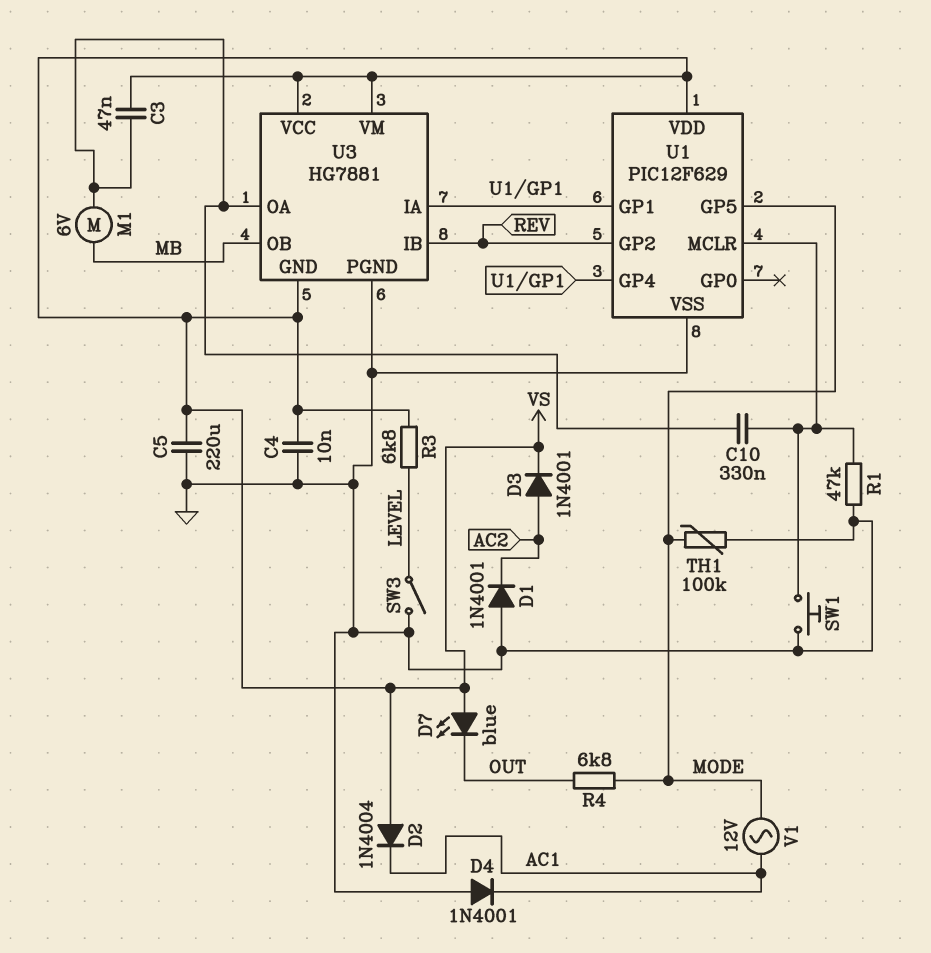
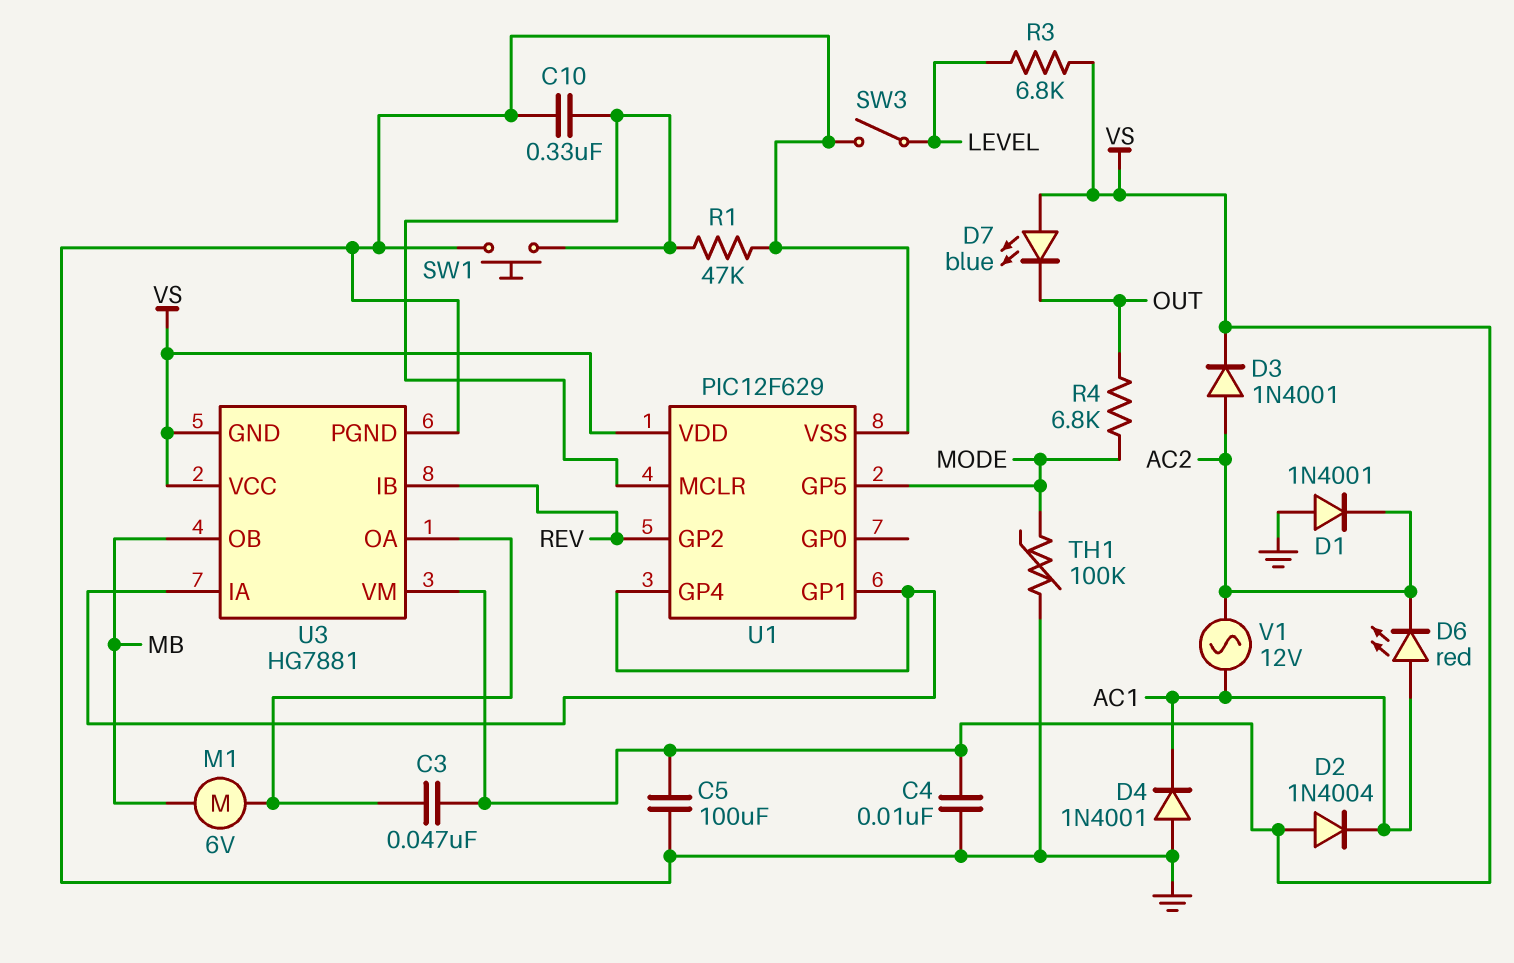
C5: 220uF (GND, VS) -> 100uF (GND, VS)
C10: 330nF (U1/MCLR, U3/OA) -> 330nF (GND, U1/MCLR)
D6: none -> LED red (A AC1, K AC2)
V1: AC 12V (AC1, MODE) -> AC 12V (AC1, AC2)

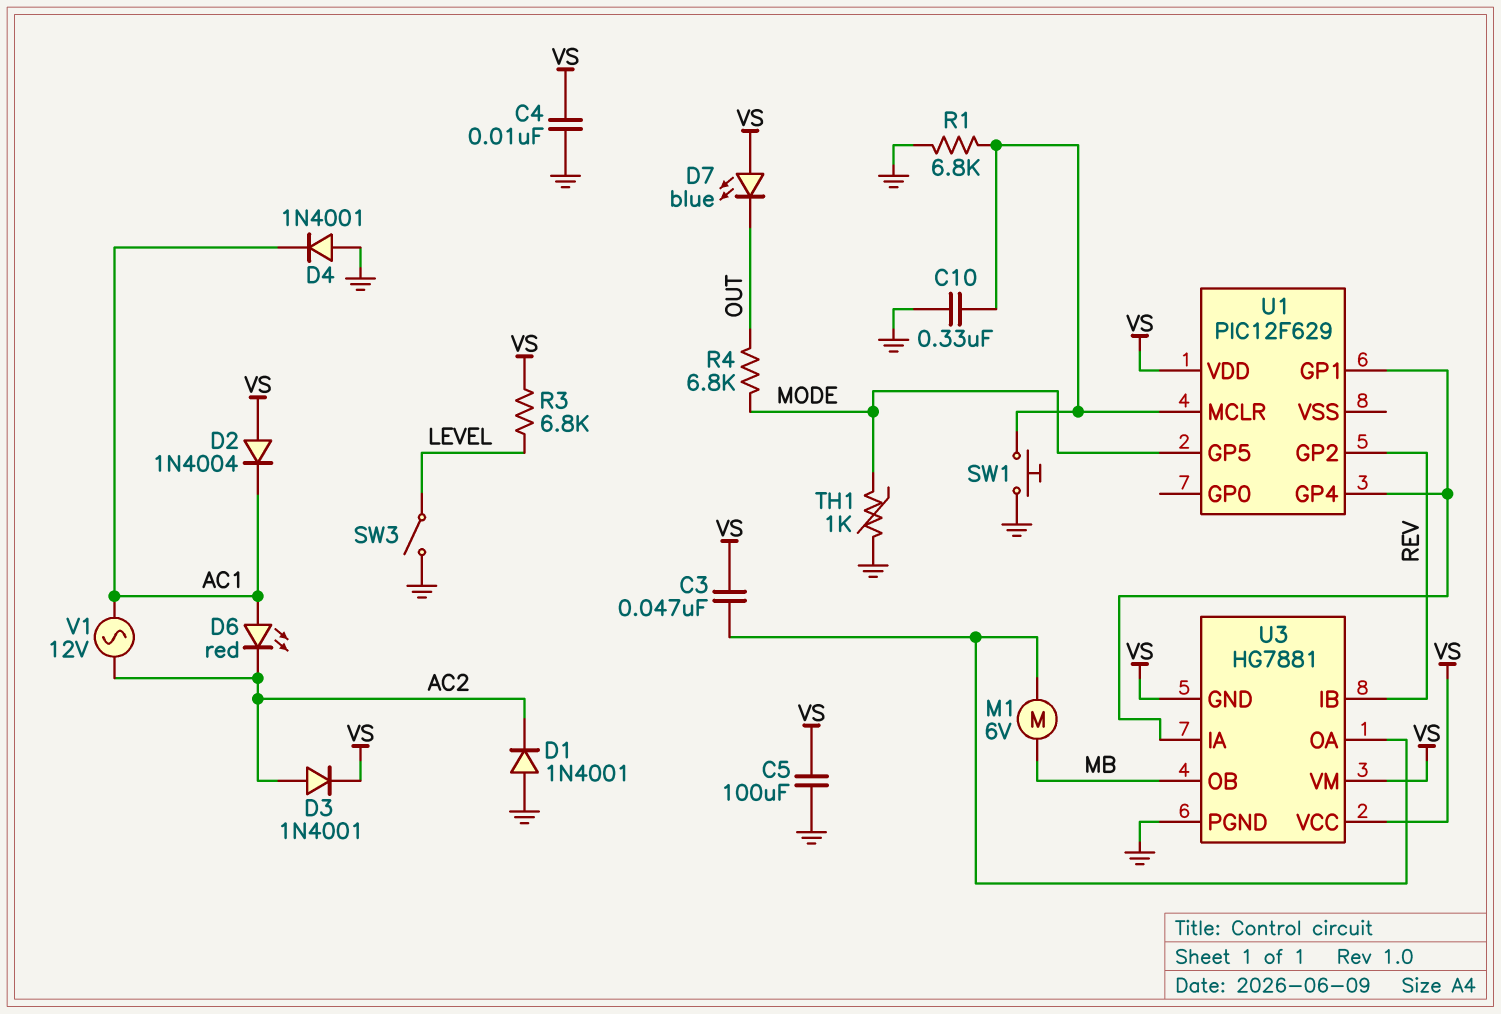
R1: 47k (GND, U1/MCLR) -> 6.8k (GND, U1/MCLR)
TH1: 100k (GND, MODE) -> 1k (GND, MODE)
U1 pin VSS: GND -> none

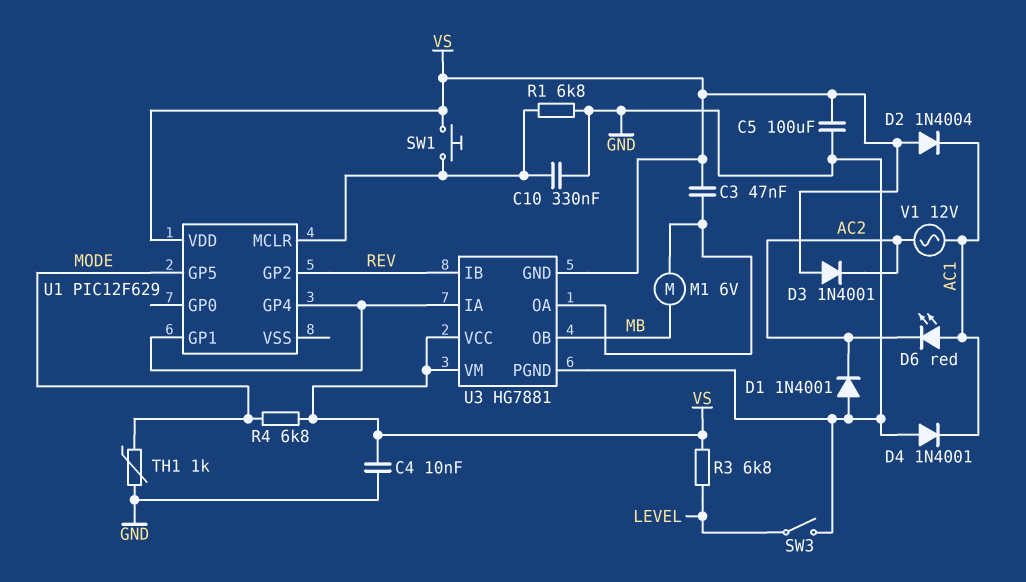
D3: diode 1N4001 (A AC2, K VS) -> diode 1N4001 (A VS, K AC2)
D7: LED blue (A VS, K OUT) -> none
R4: 6.8k (MODE, OUT) -> 6.8k (MODE, VS)
SW1: button (GND, U1/MCLR) -> button (U1/MCLR, VS)

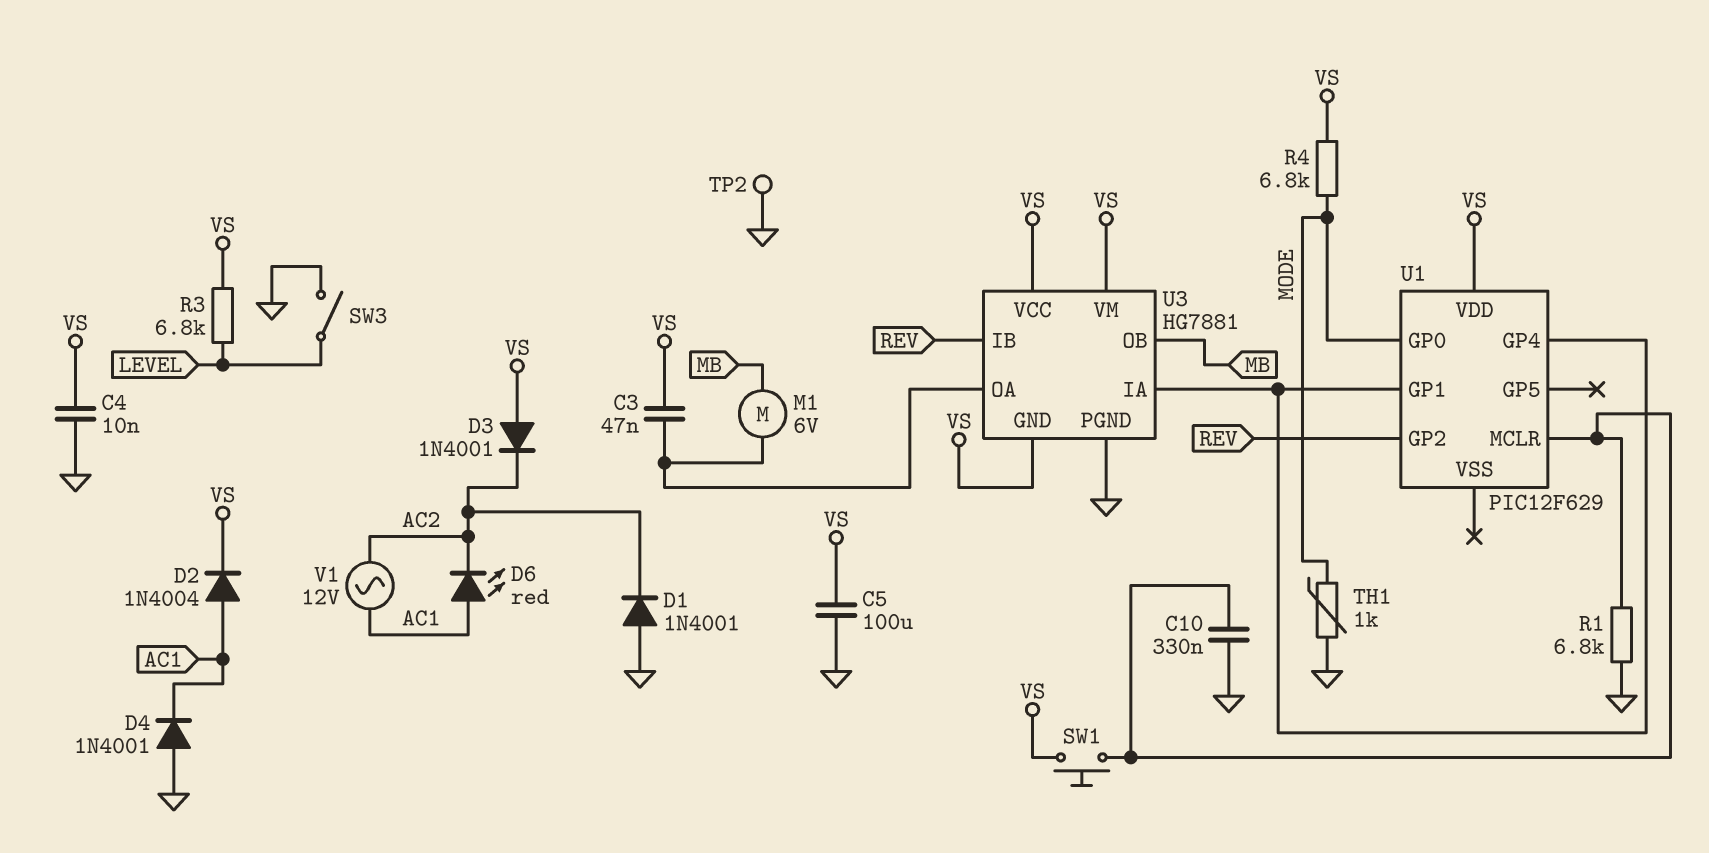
D2: diode 1N4004 (A VS, K AC1) -> diode 1N4004 (A AC1, K VS)
TP2: none -> test point (GND)
U1 pin GP0: none -> MODE
U1 pin GP5: MODE -> none

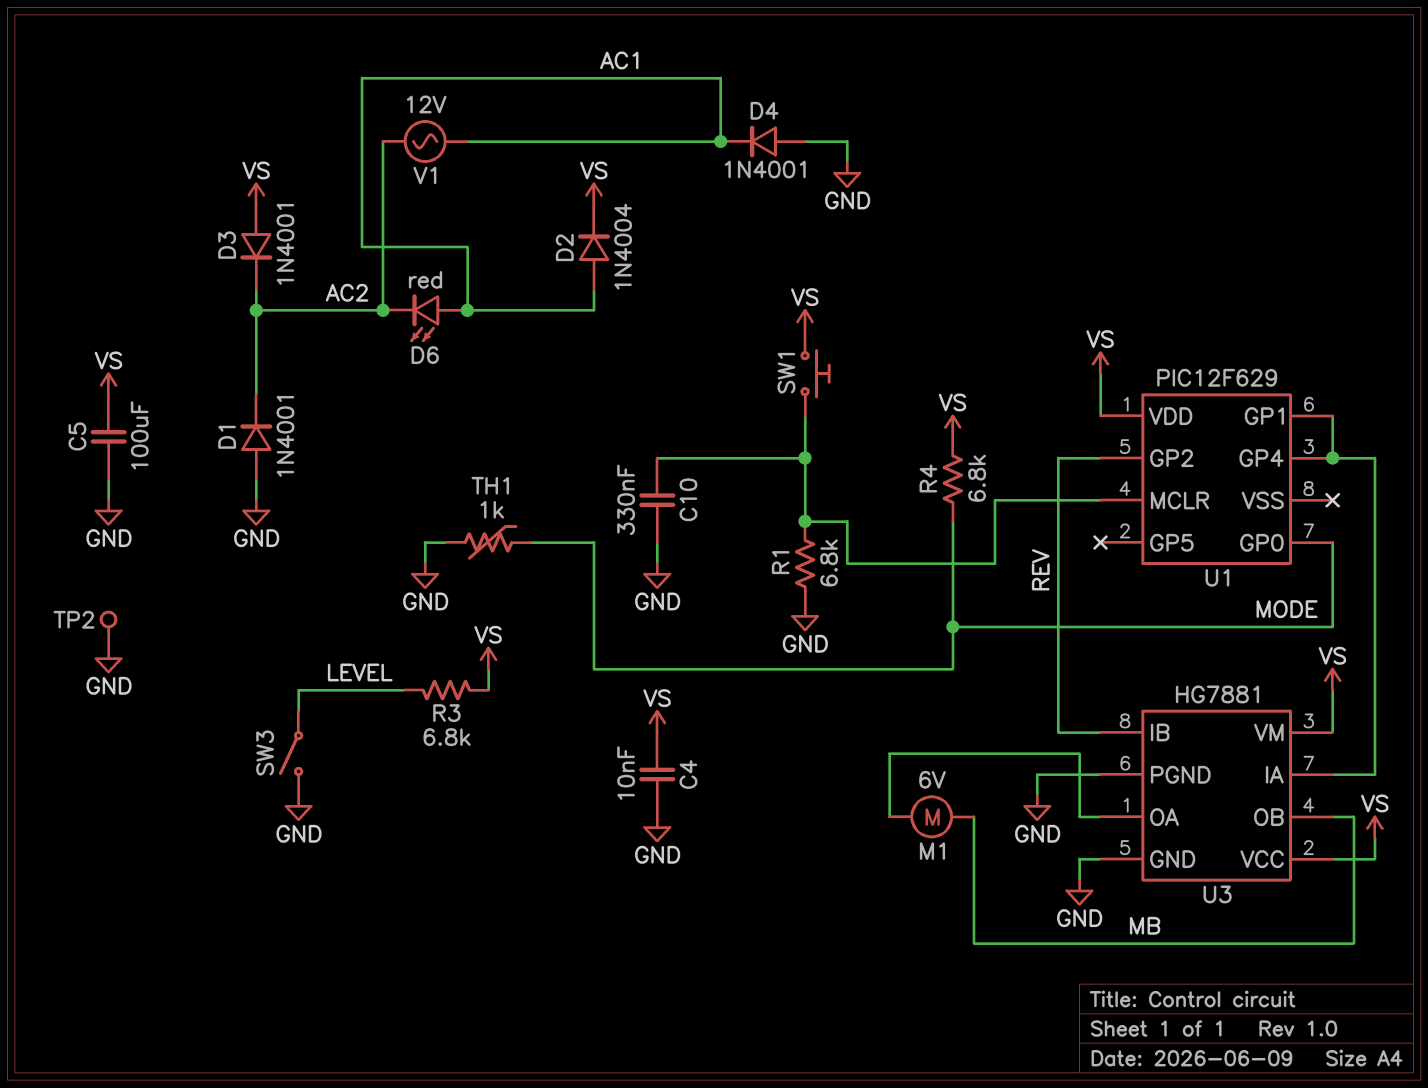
C3: 47nF (U3/OA, VS) -> none
U3 pin GND: VS -> GND

